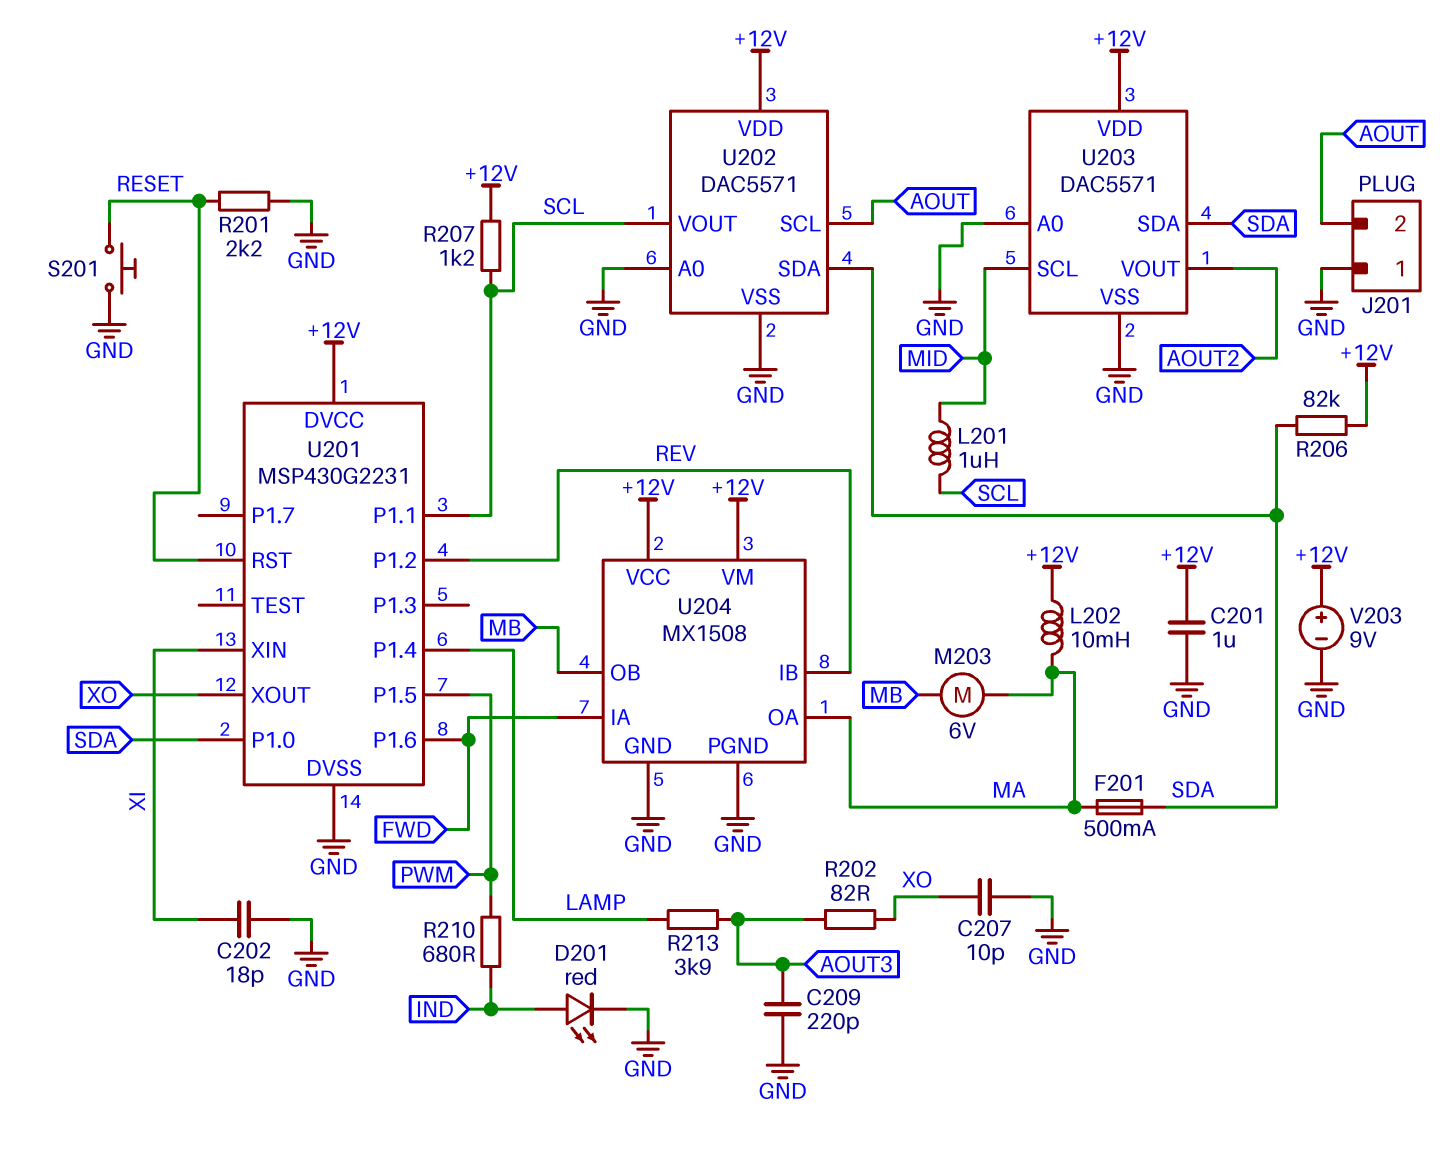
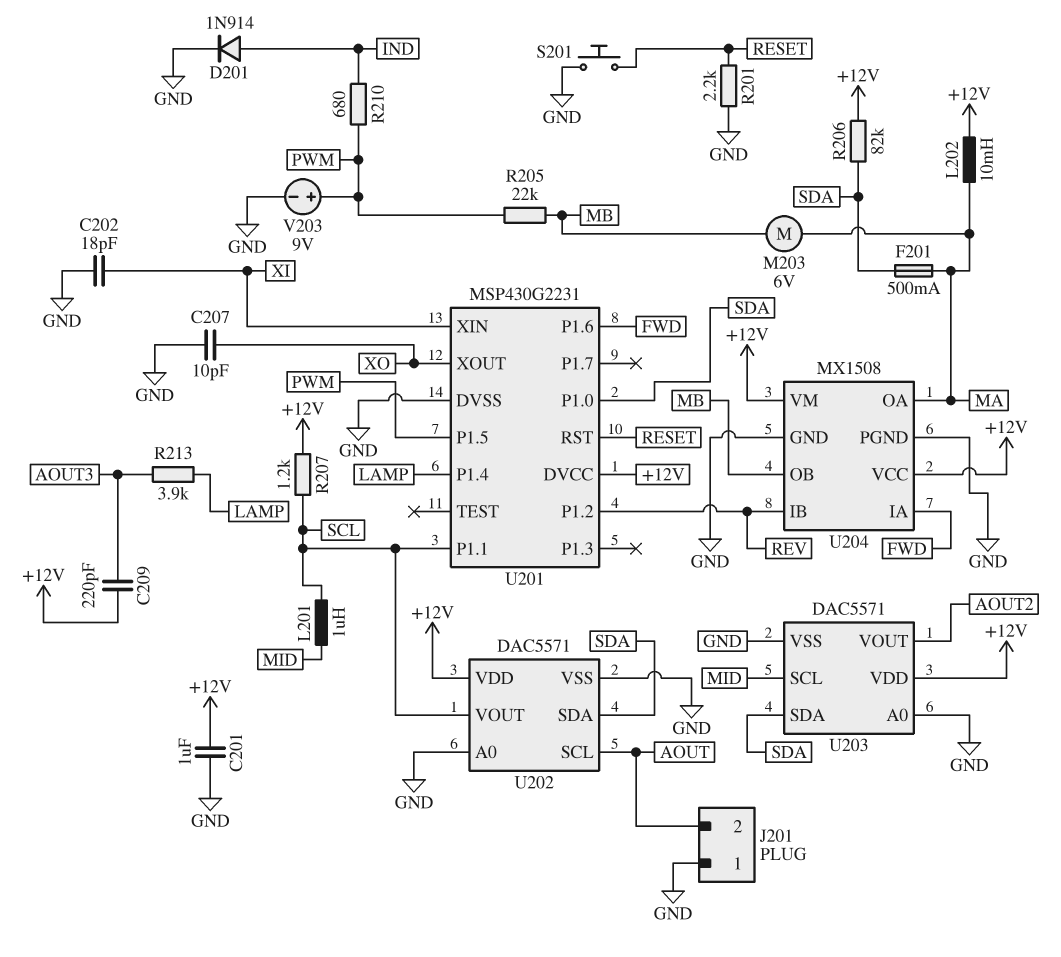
C209: 220pF (AOUT3, GND) -> 220pF (+12V, AOUT3)
D201: LED red (A IND, K GND) -> diode 1N914 (A IND, K GND)
R202: 82 (AOUT3, XO) -> none
R205: none -> 22k (MB, PWM)
V203: 9V (plus +12V, minus GND) -> 9V (plus PWM, minus GND)

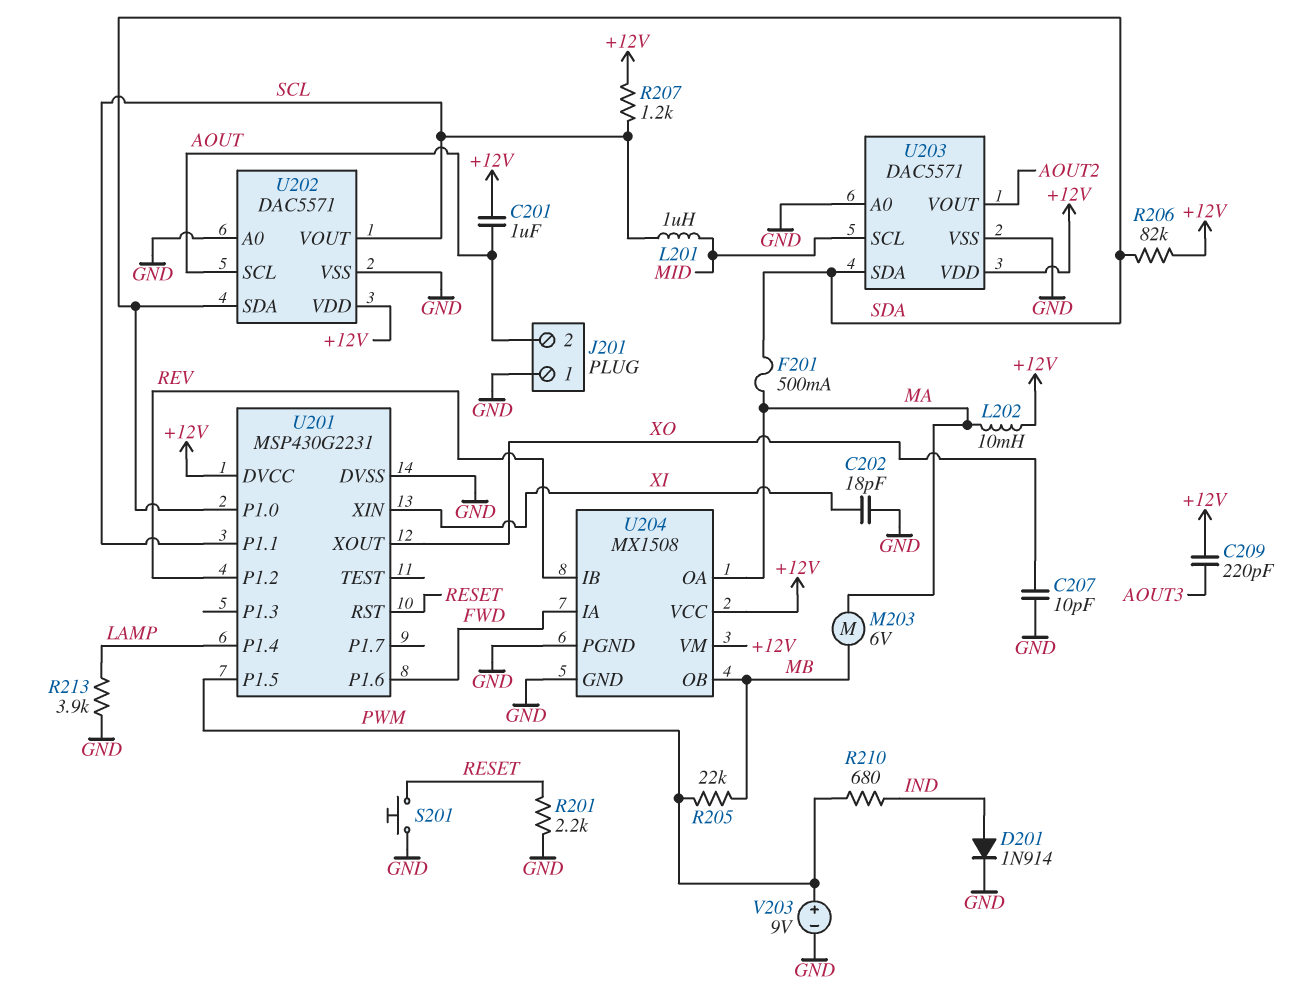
C201: 1uF (+12V, GND) -> 1uF (+12V, AOUT)
R213: 3.9k (AOUT3, LAMP) -> 3.9k (GND, LAMP)

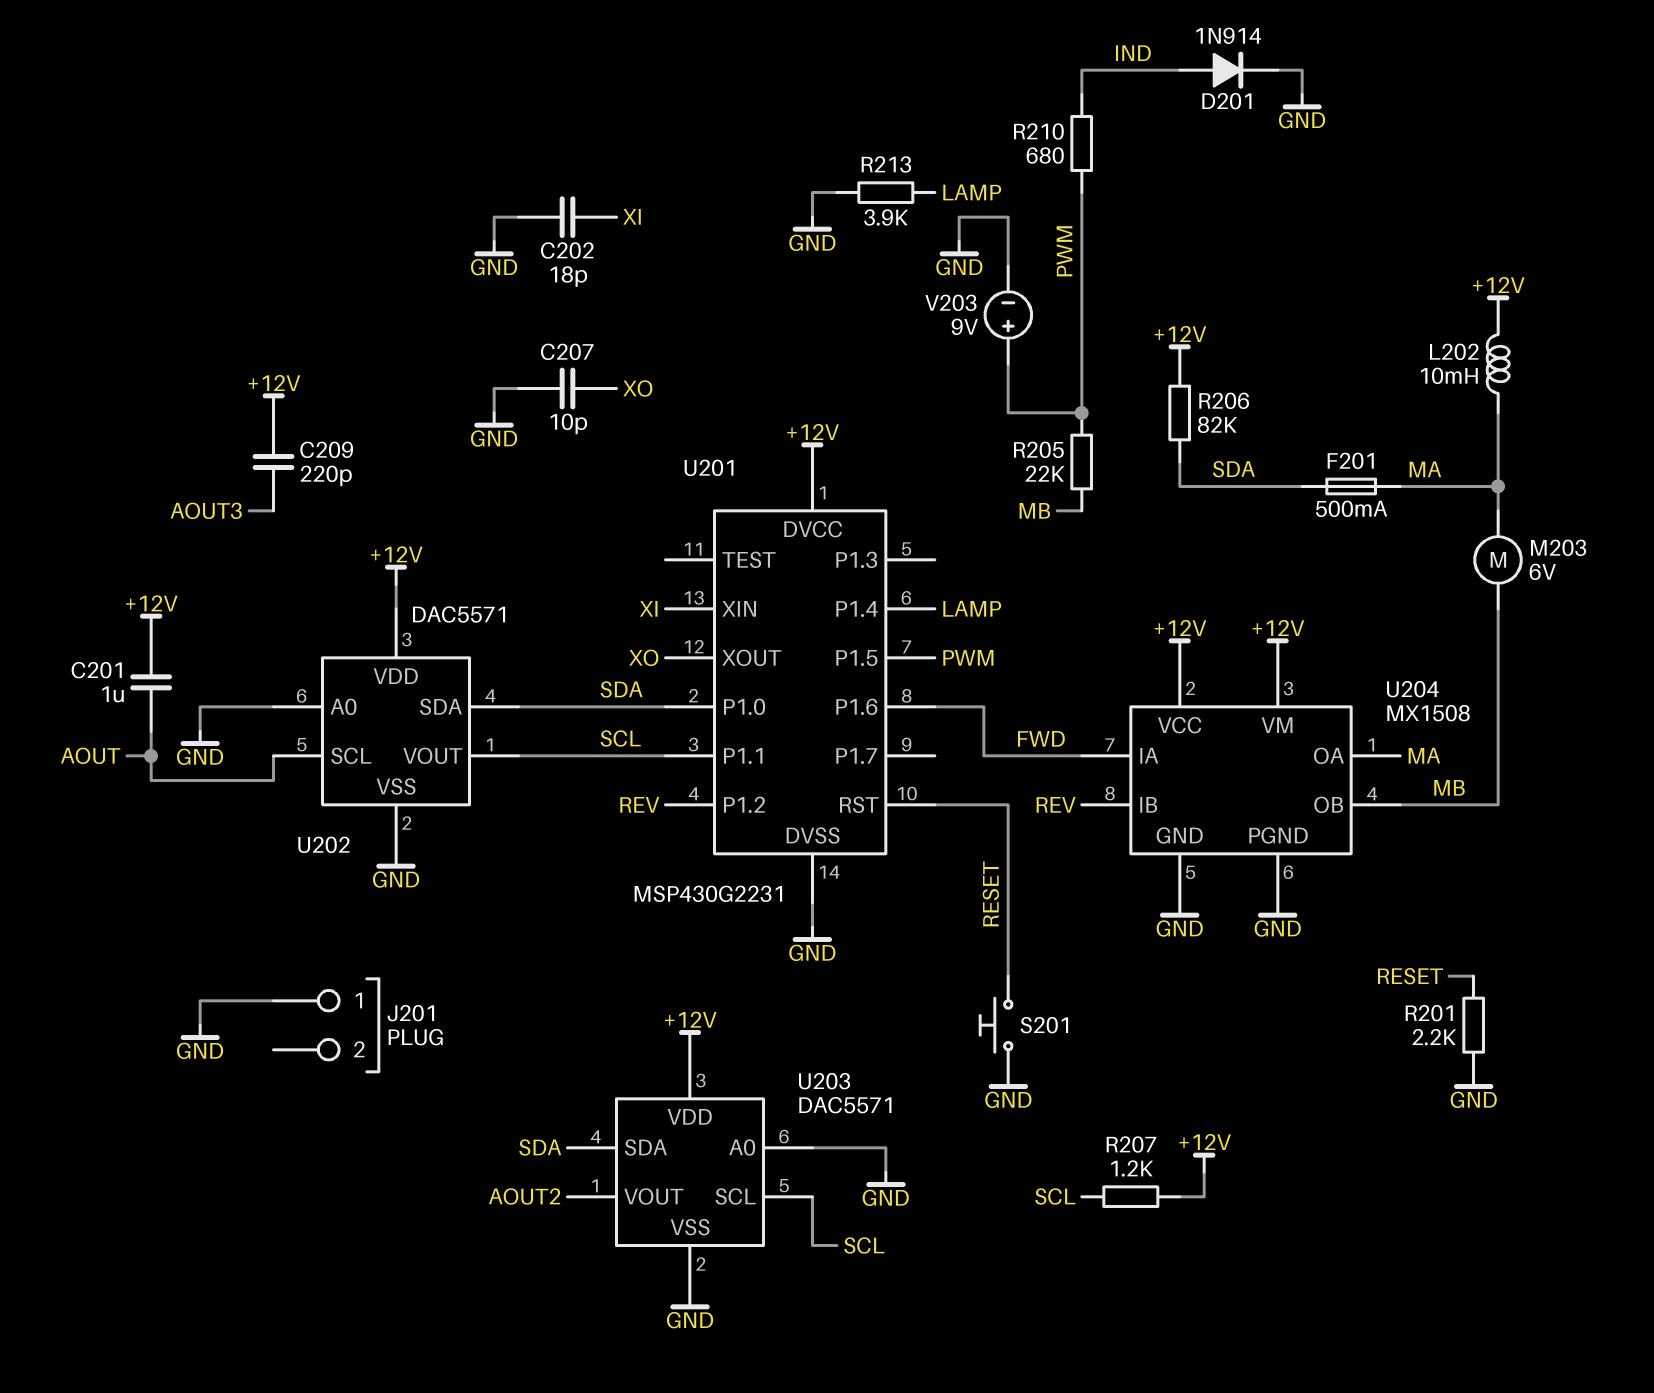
J201 pin 2: AOUT -> none
L201: 1uH (MID, SCL) -> none
U203 pin SCL: MID -> SCL

